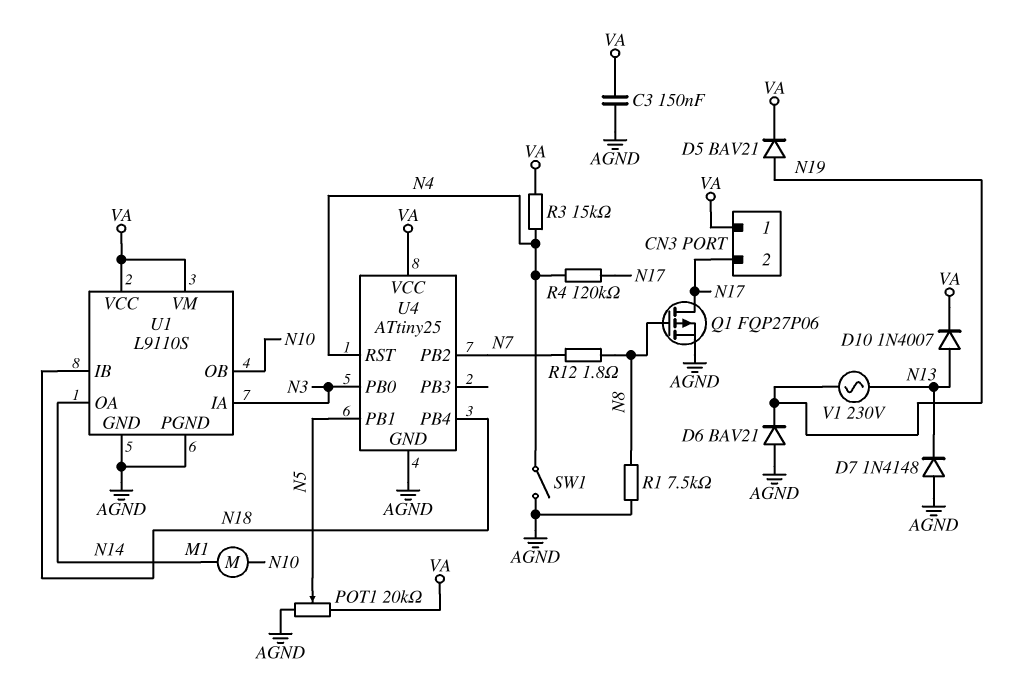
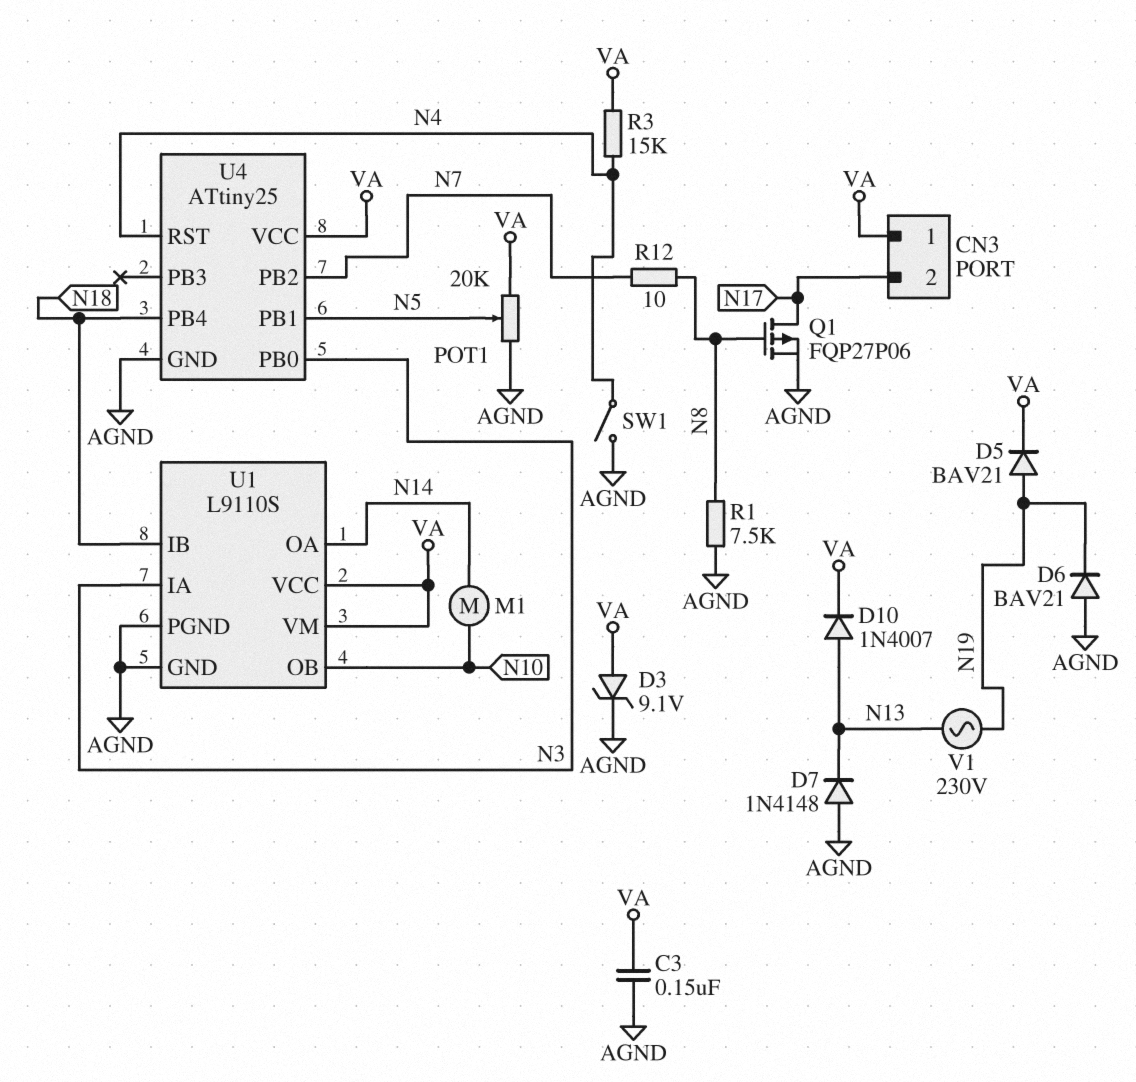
D3: none -> zener 9.1V (A VA, K AGND)
R4: 120k (N4, N17) -> none
R12: 1.8 (N7, N8) -> 10 (N7, N8)

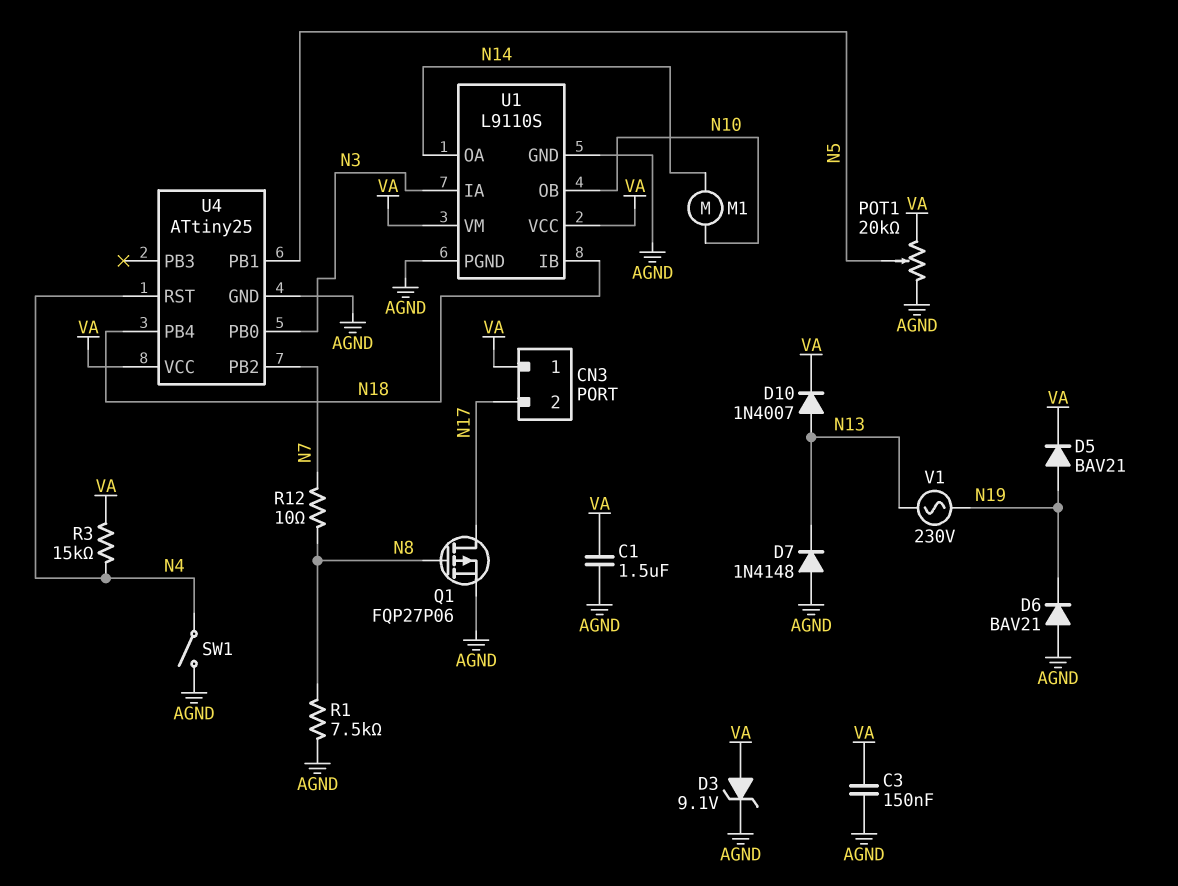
C1: none -> 1.5uF (AGND, VA)

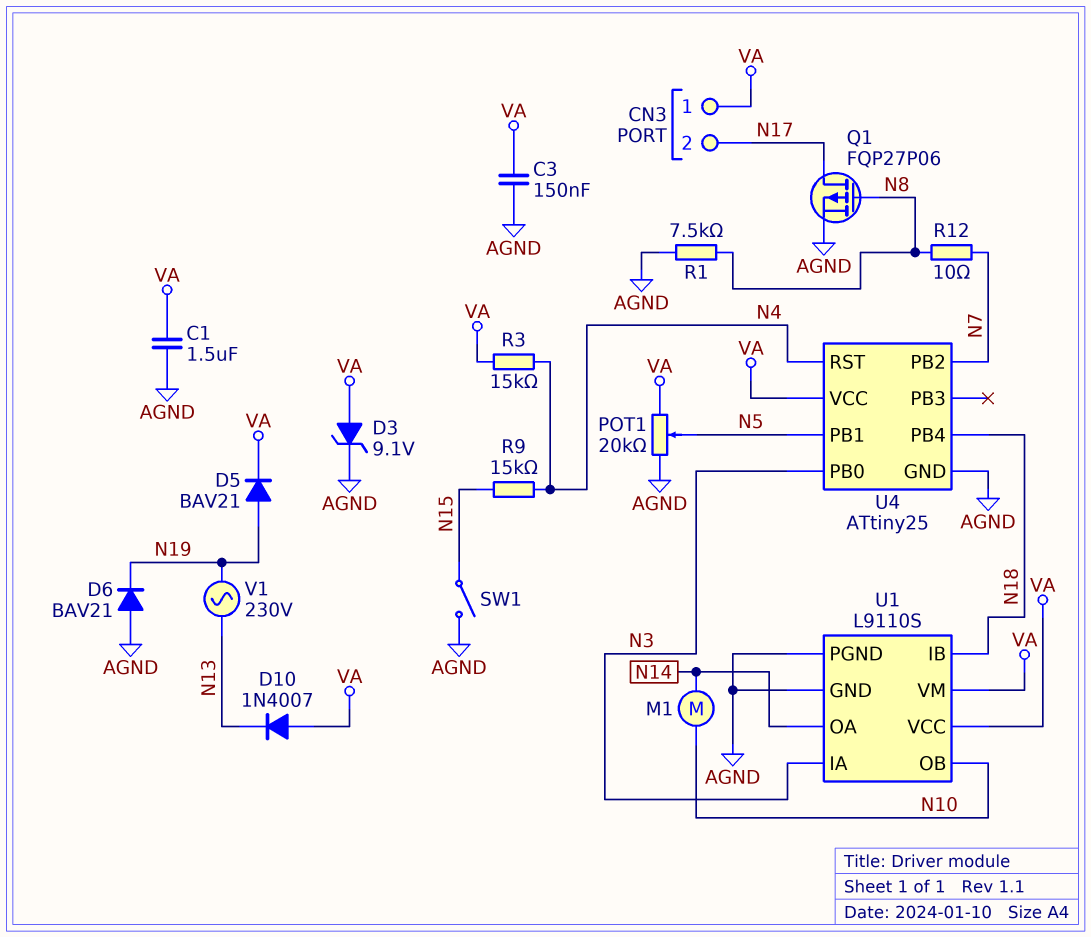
D7: diode 1N4148 (A AGND, K N13) -> none
D10: diode 1N4007 (A N13, K VA) -> diode 1N4007 (A VA, K N13)
R9: none -> 15k (N4, N15)
SW1: switch (AGND, N4) -> switch (AGND, N15)

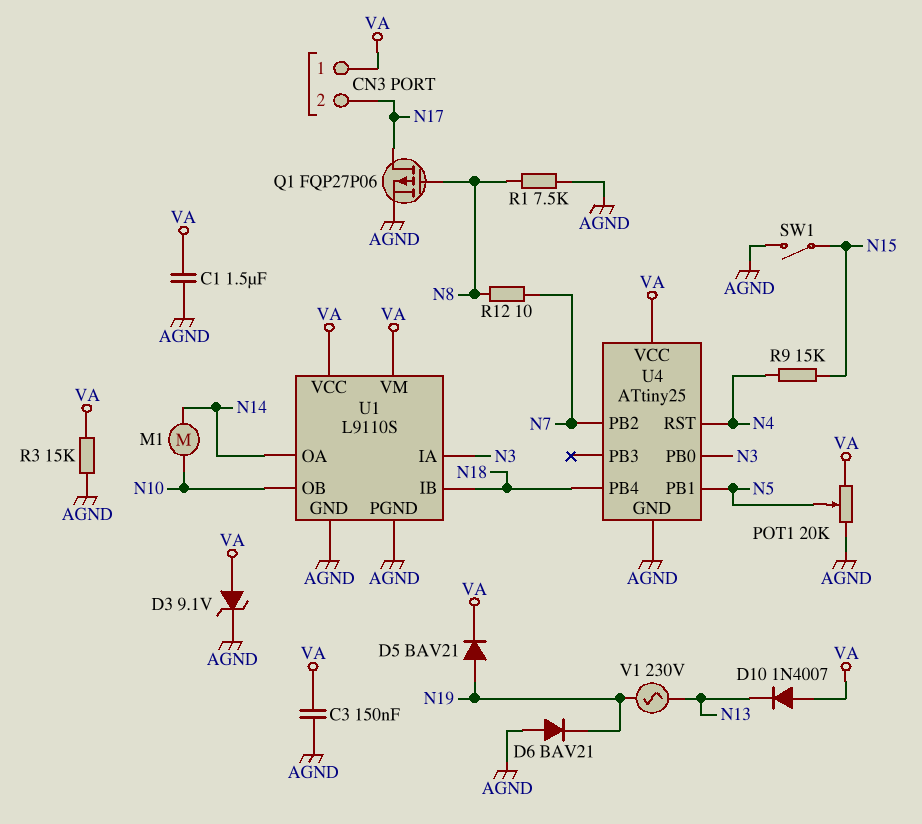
R3: 15k (N4, VA) -> 15k (AGND, VA)

